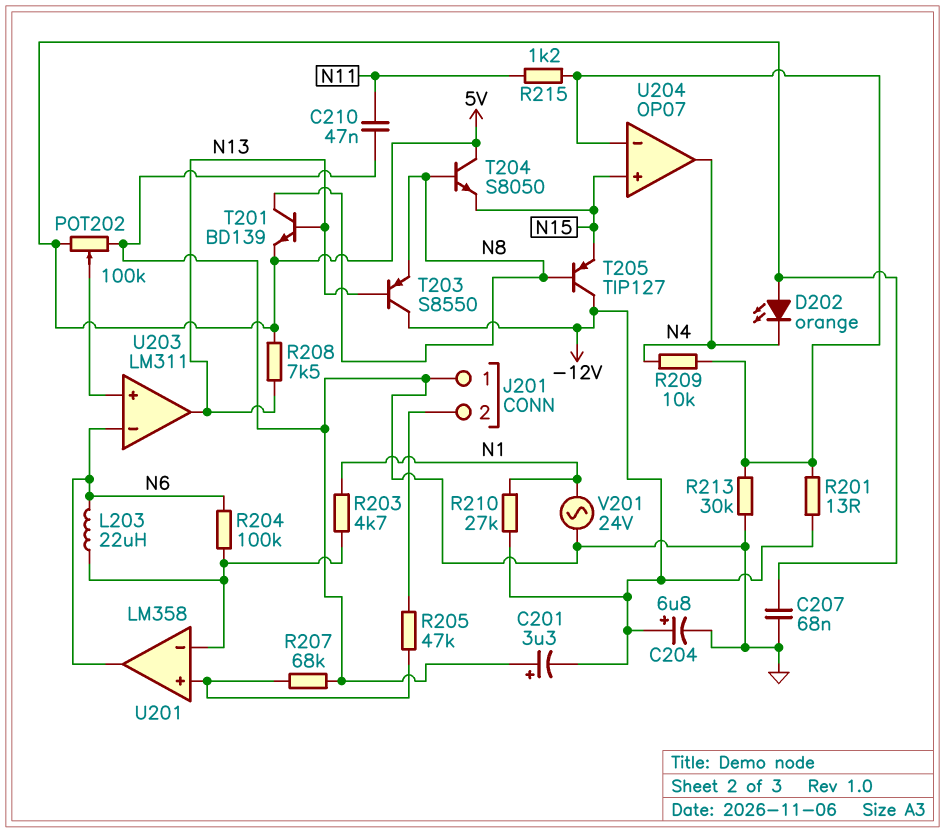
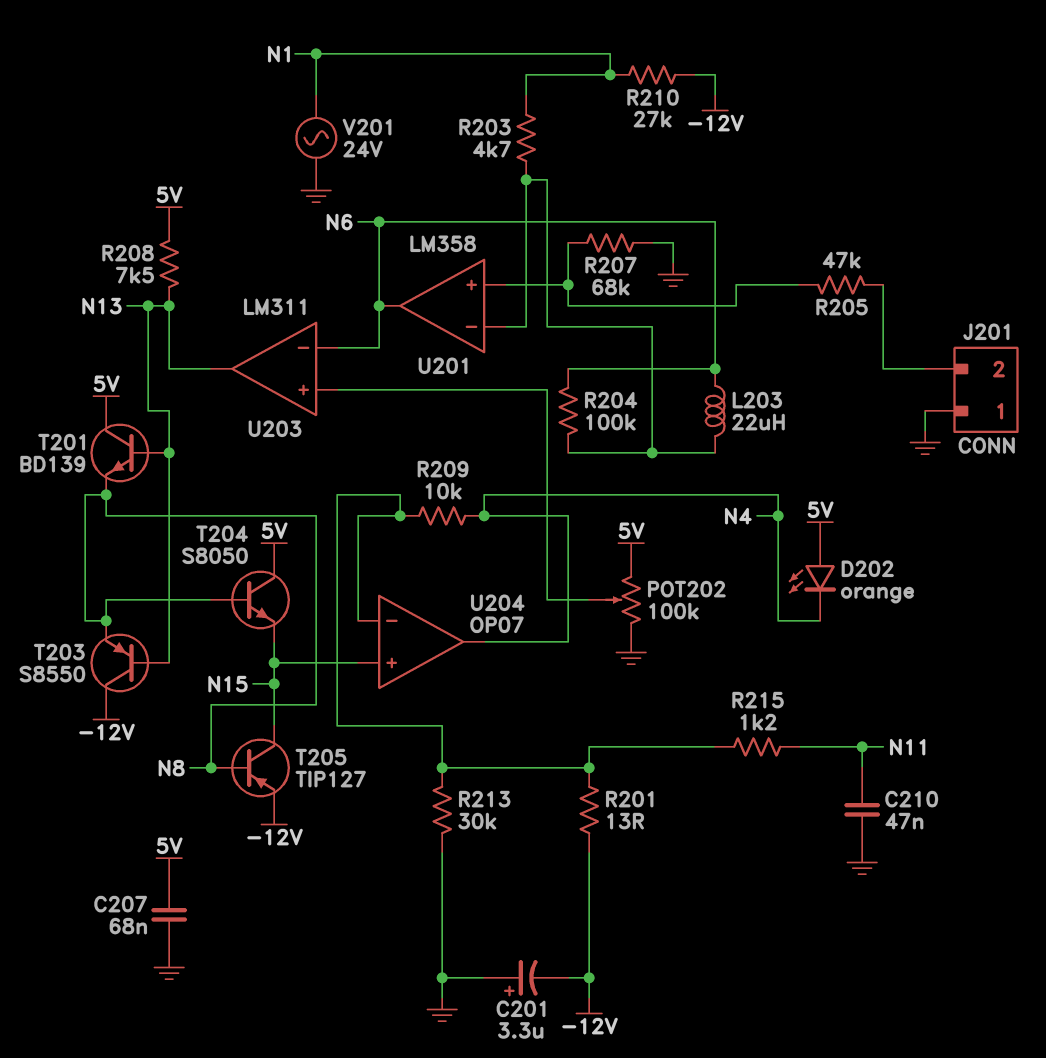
C204: 6.8uF (plus -12V, minus GND) -> none
T201: NPN BD139 (B N13, C N8, E 5V) -> NPN BD139 (B N13, C 5V, E N8)
T205: PNP TIP127 (B N8, C -12V, E N15) -> PNP TIP127 (B N8, C N15, E -12V)

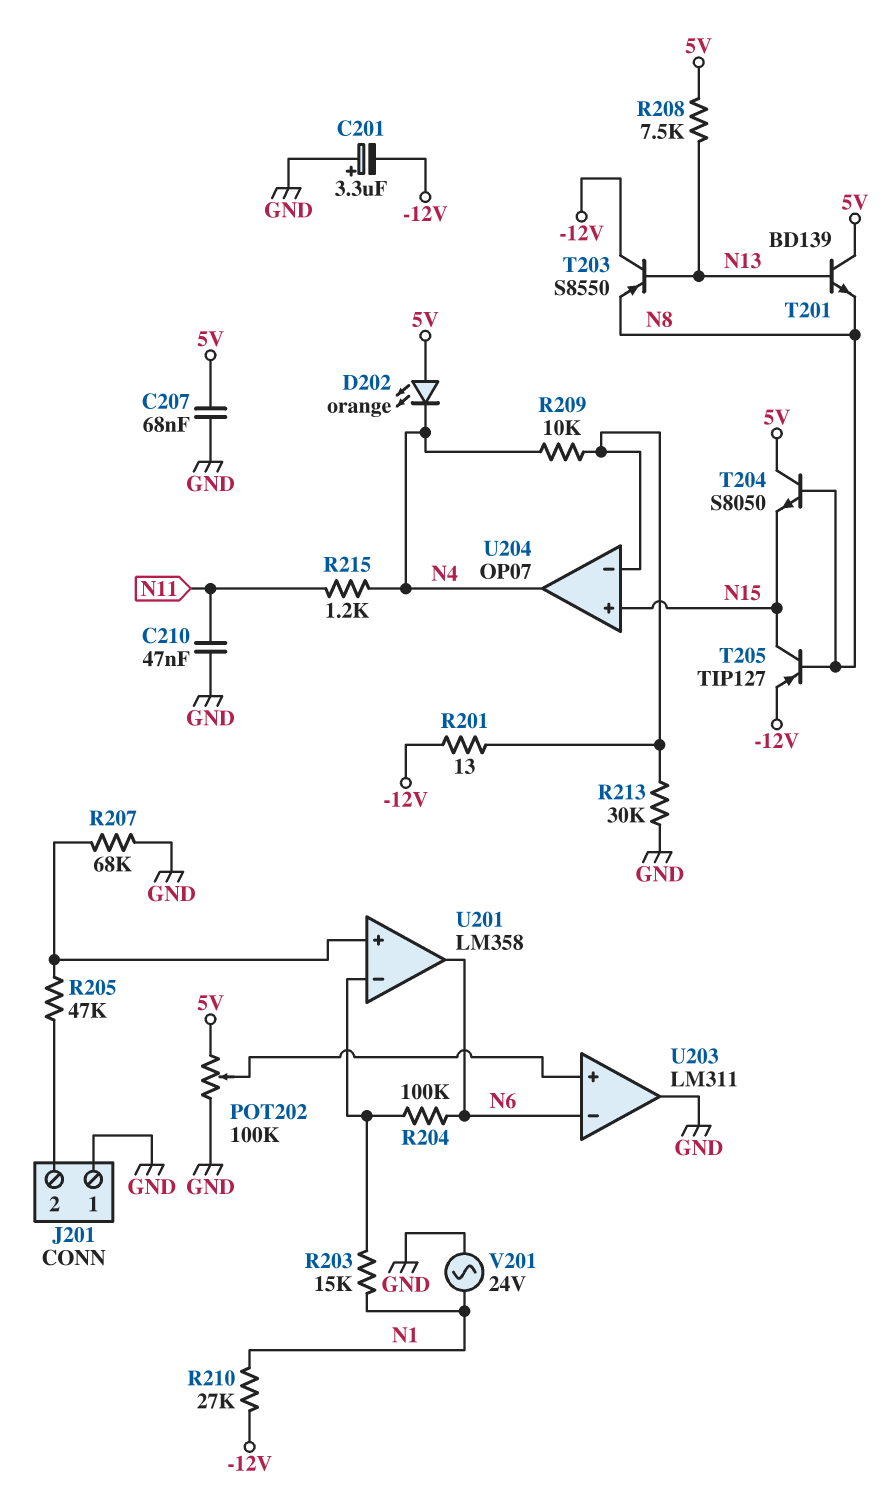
L203: 22uH (N6, U201/in-) -> none
R203: 4.7k (N1, U201/in-) -> 15k (N1, U201/in-)
R215: 1.2k (N11, U204/in-) -> 1.2k (N4, N11)
U203 pin out: N13 -> GND

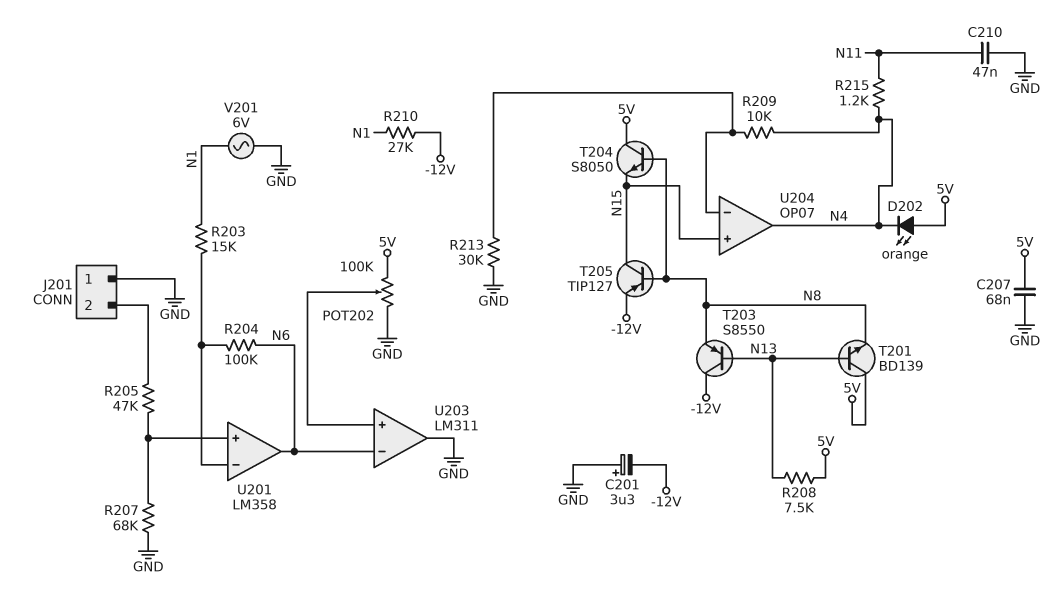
R201: 13 (-12V, U204/in-) -> none
V201: AC 24V (GND, N1) -> AC 6V (GND, N1)

